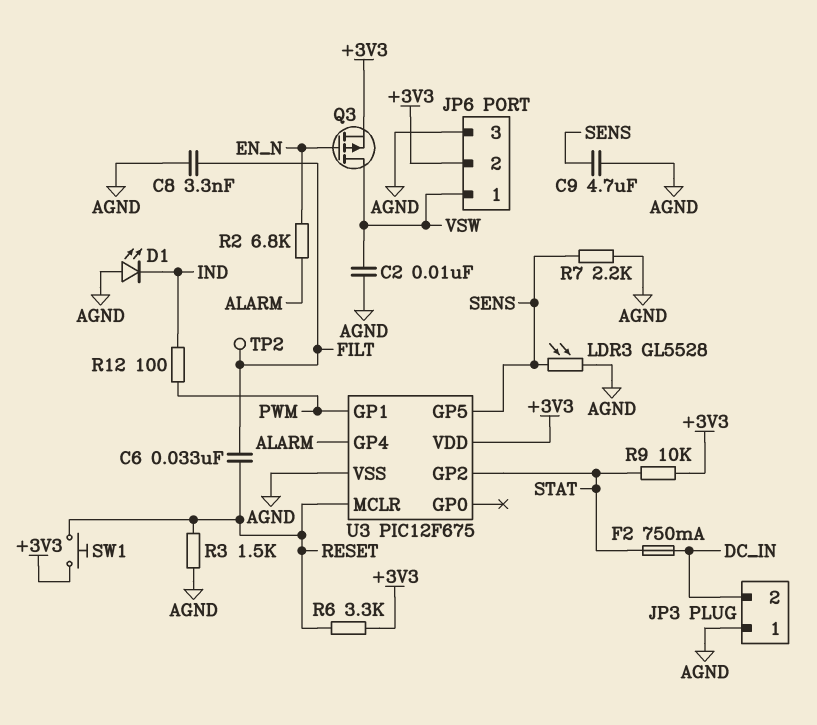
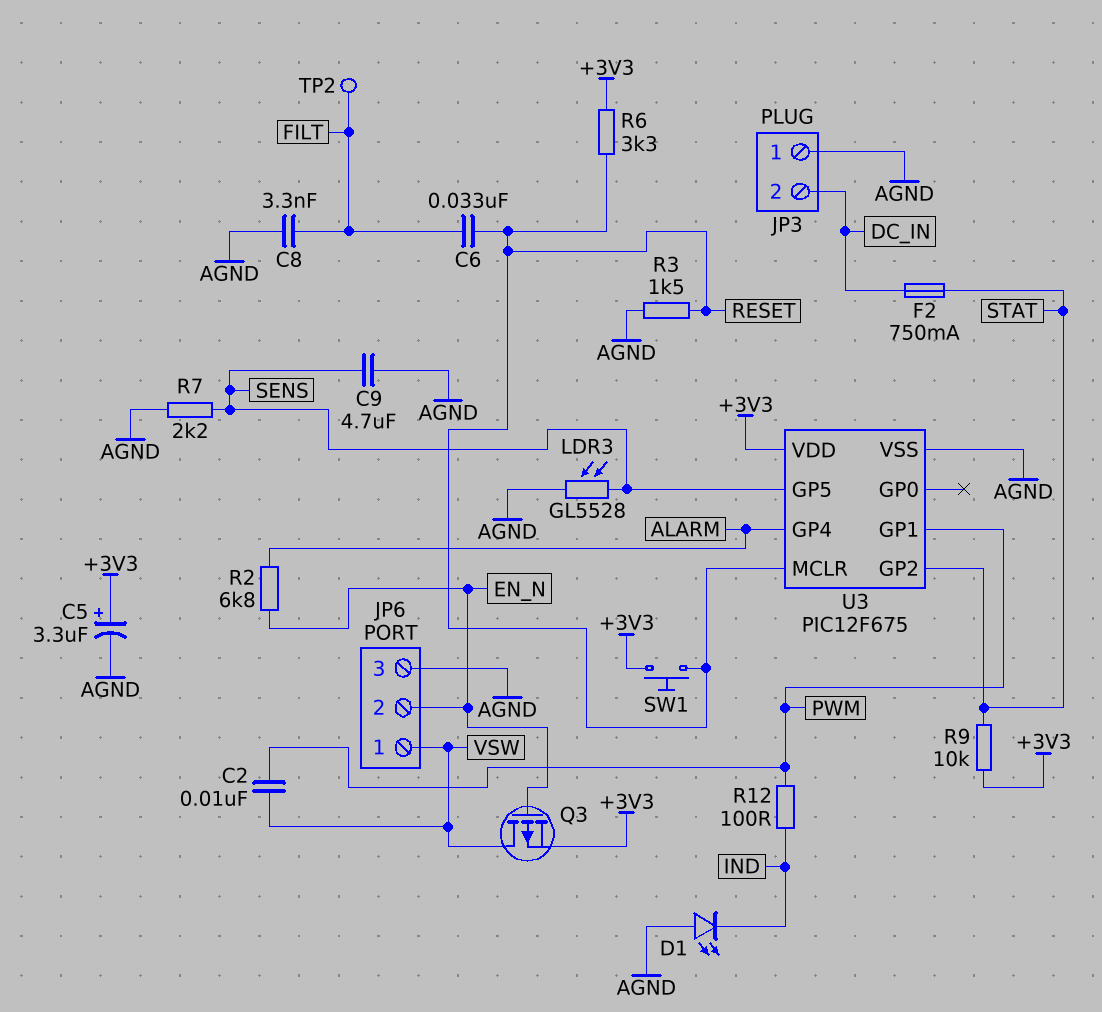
C2: 10nF (AGND, VSW) -> 10nF (PWM, VSW)
C5: none -> 3.3uF (plus +3V3, minus AGND)
JP6 pin 2: +3V3 -> EN_N

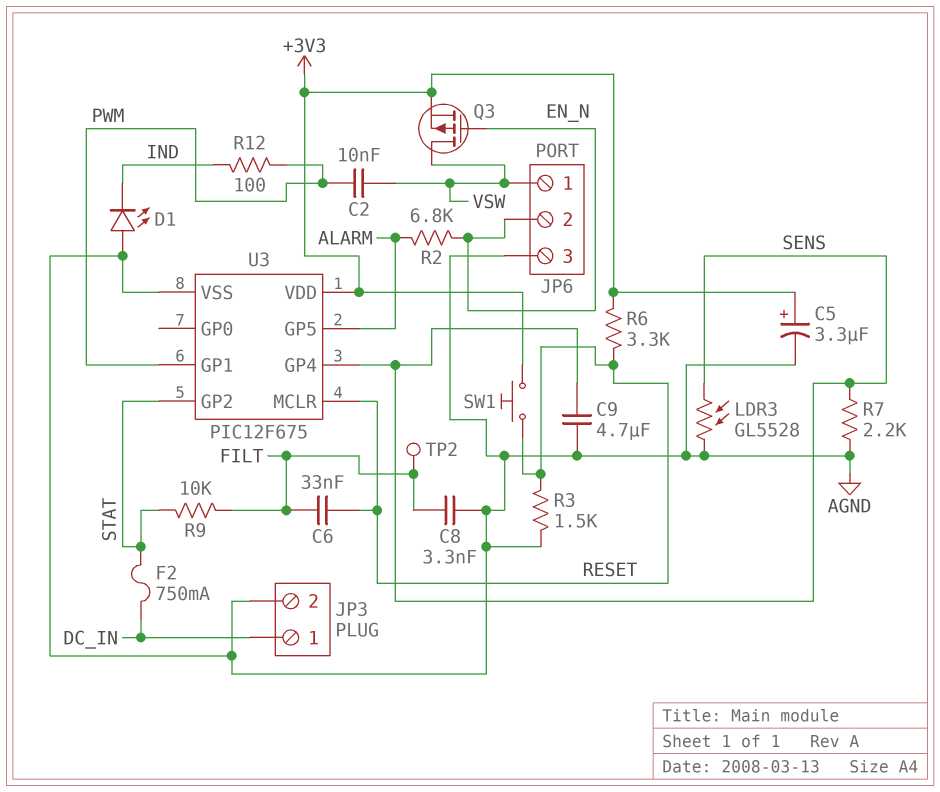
JP3 pin 1: AGND -> DC_IN
JP3 pin 2: DC_IN -> AGND
R9: 10k (+3V3, STAT) -> 10k (FILT, STAT)
U3 pin GP4: ALARM -> SENS
U3 pin GP5: SENS -> ALARM

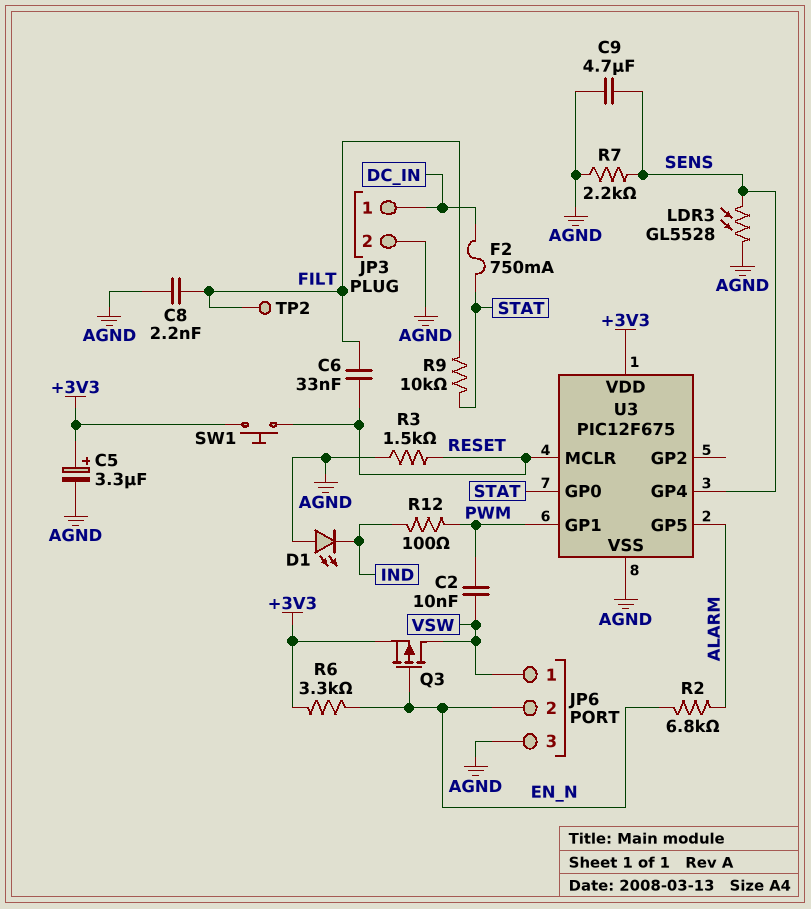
C8: 3.3nF (AGND, FILT) -> 2.2nF (AGND, FILT)
R6: 3.3k (+3V3, RESET) -> 3.3k (+3V3, EN_N)
U3 pin GP0: none -> STAT
U3 pin GP2: STAT -> none

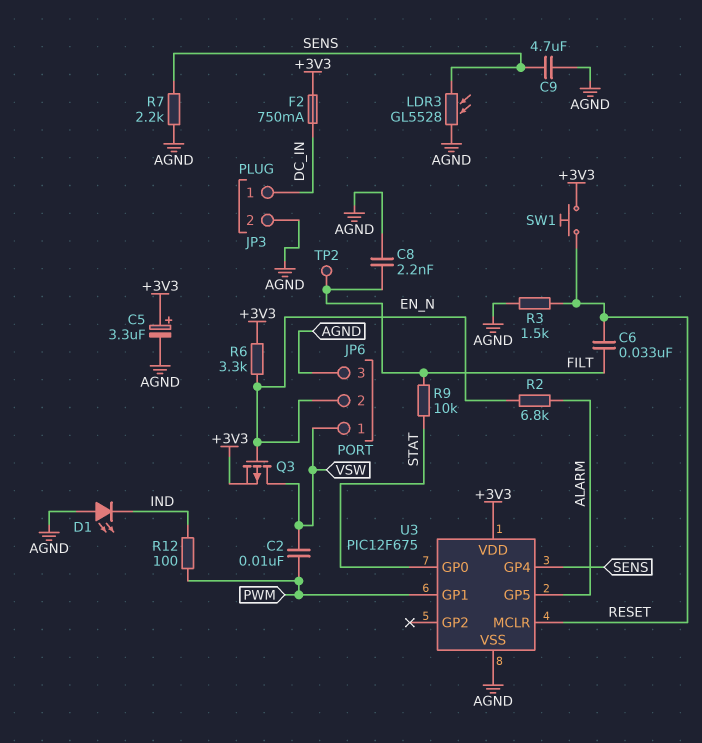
F2: 750mA (DC_IN, STAT) -> 750mA (+3V3, DC_IN)

